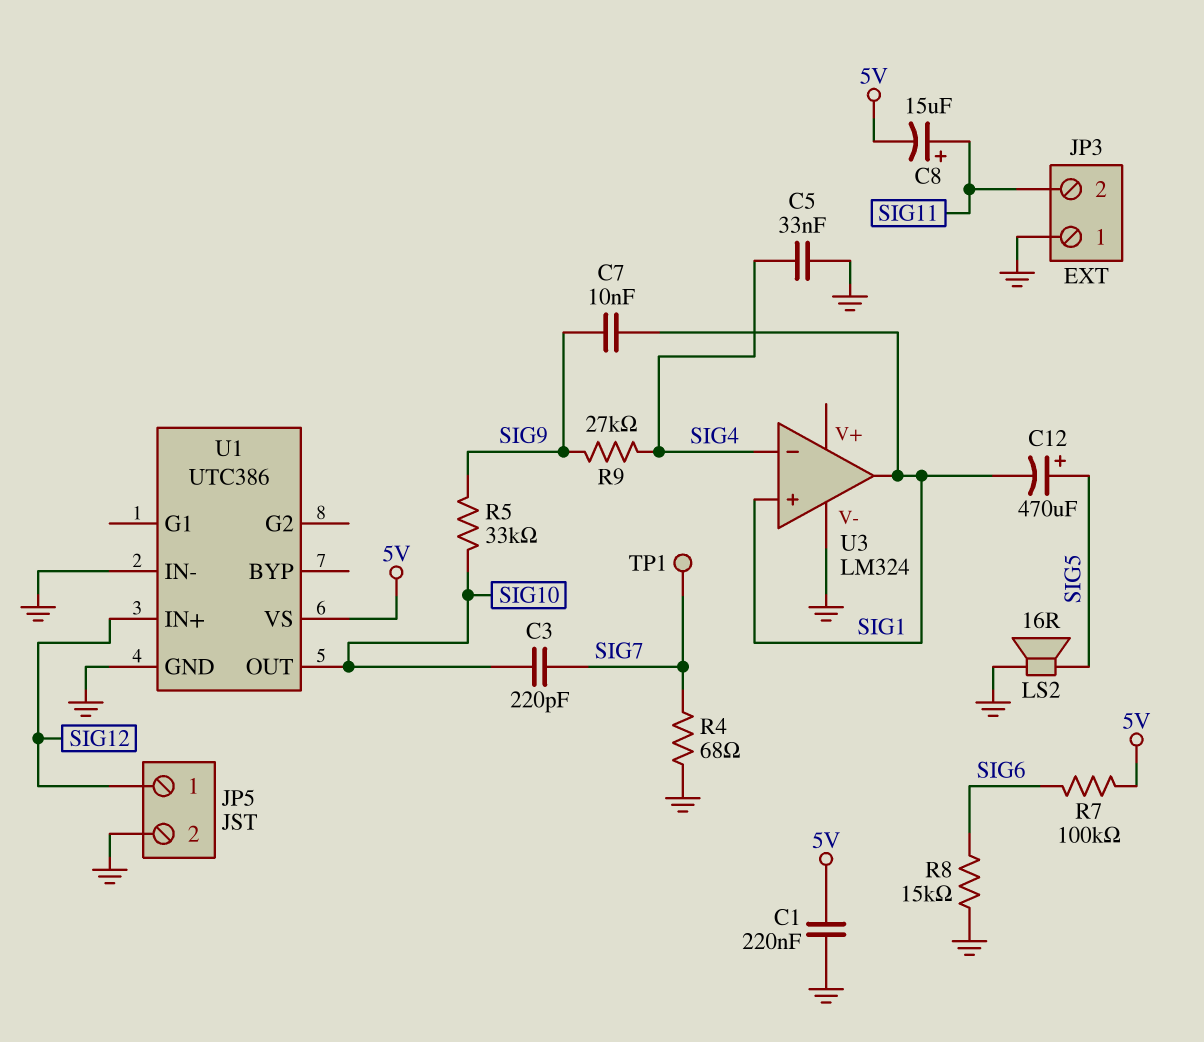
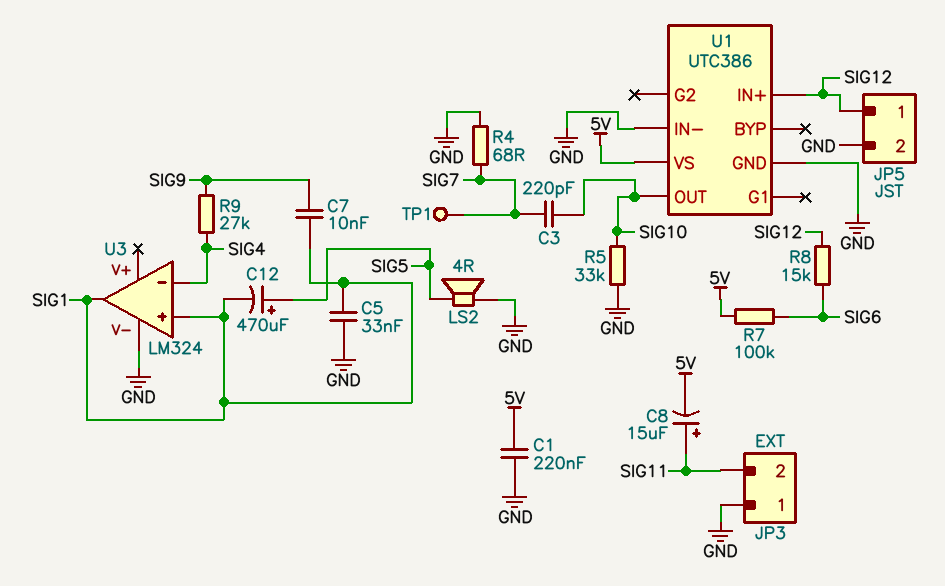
C5: 33nF (GND, SIG4) -> 33nF (GND, SIG1)
LS2: speaker 16R (GND, SIG5) -> speaker 4R (GND, SIG5)
R5: 33k (SIG9, SIG10) -> 33k (GND, SIG10)
R8: 15k (GND, SIG6) -> 15k (SIG6, SIG12)

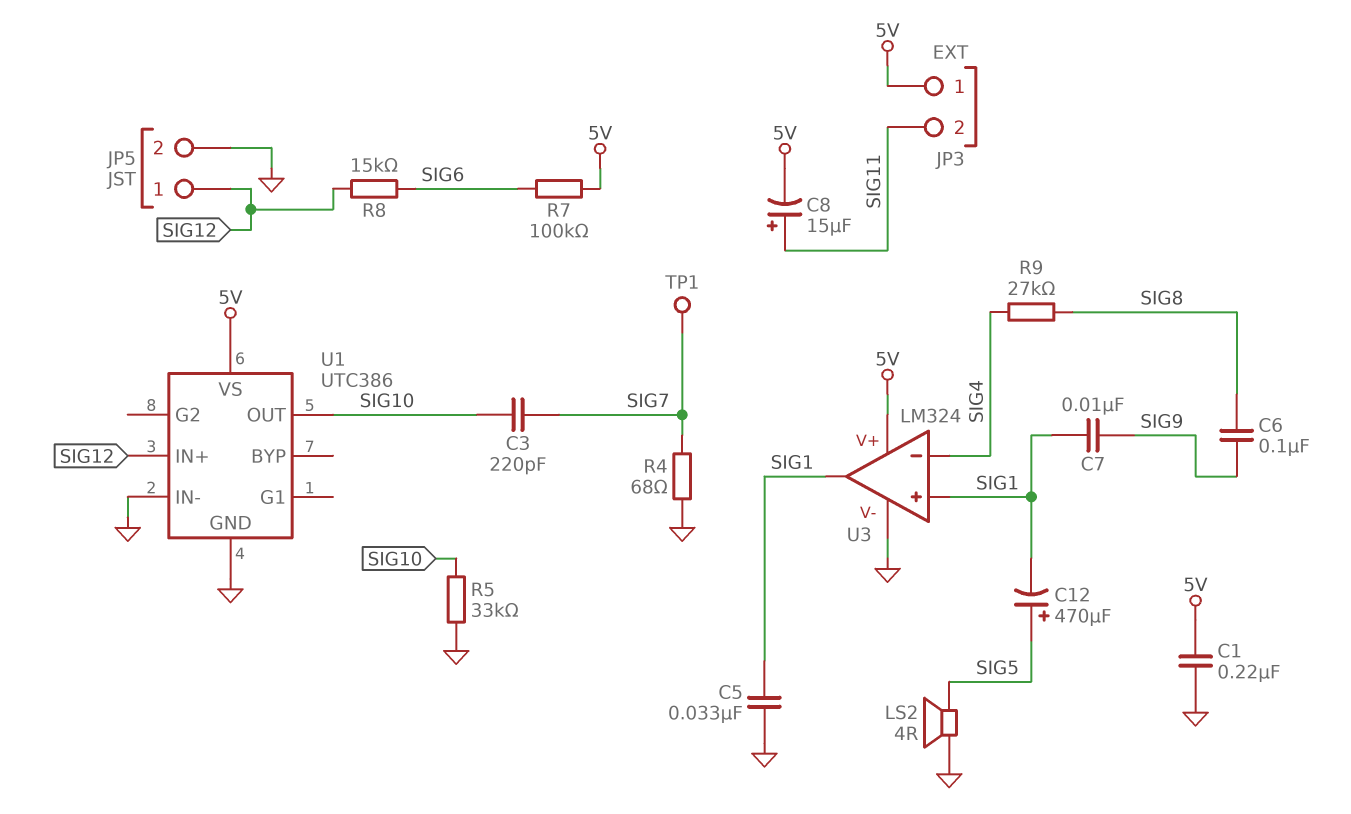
C6: none -> 100nF (SIG8, SIG9)
JP3 pin 1: GND -> 5V
R9: 27k (SIG4, SIG9) -> 27k (SIG4, SIG8)
U3 pin V+: none -> 5V

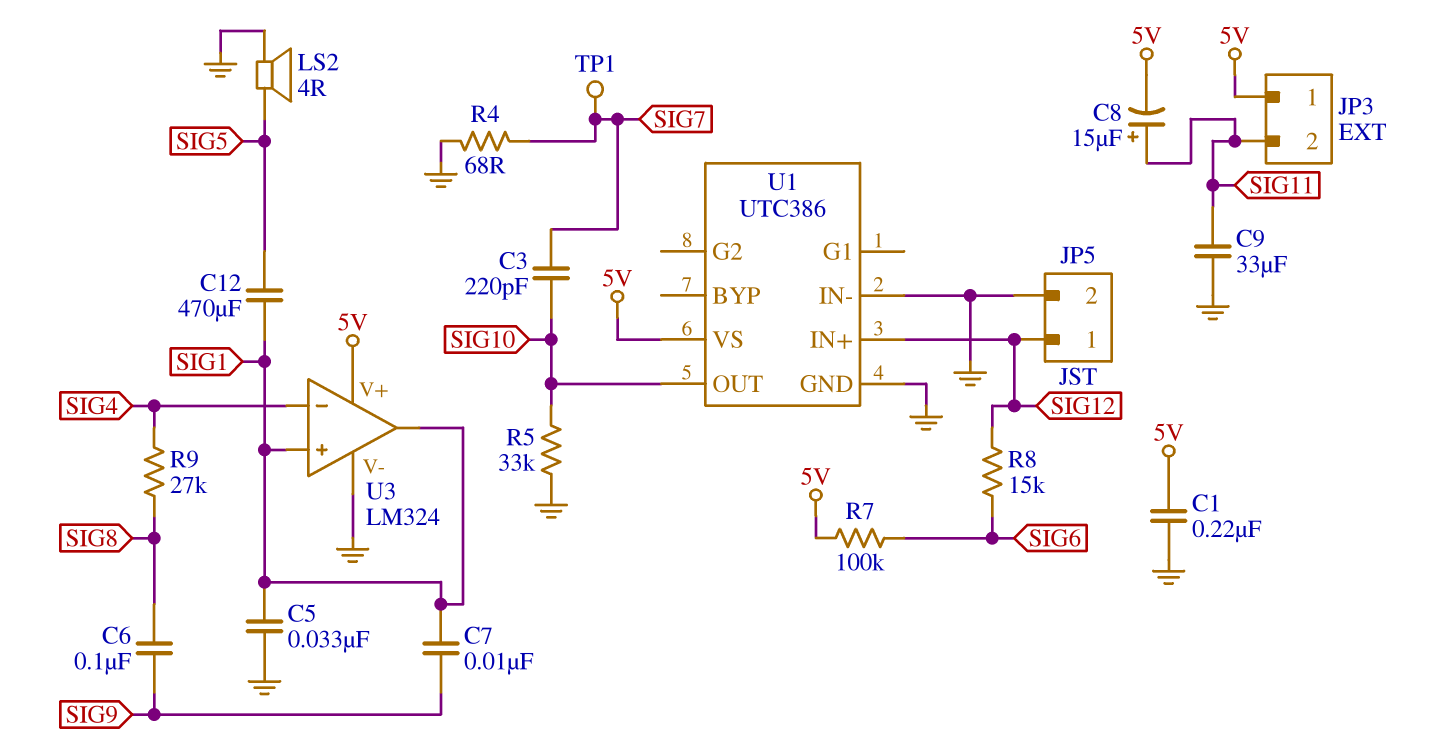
C9: none -> 33uF (GND, SIG11)
C12: 470uF (plus SIG5, minus SIG1) -> 470uF (SIG1, SIG5)

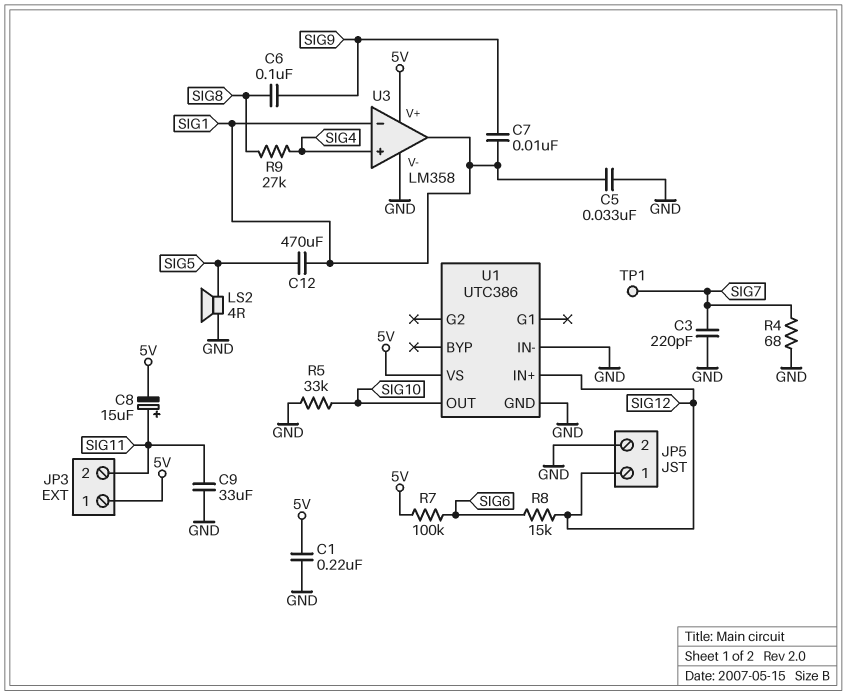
C3: 220pF (SIG7, SIG10) -> 220pF (GND, SIG7)
U3: LM324 -> LM358
U3 pin in+: SIG1 -> SIG4
U3 pin in-: SIG4 -> SIG1

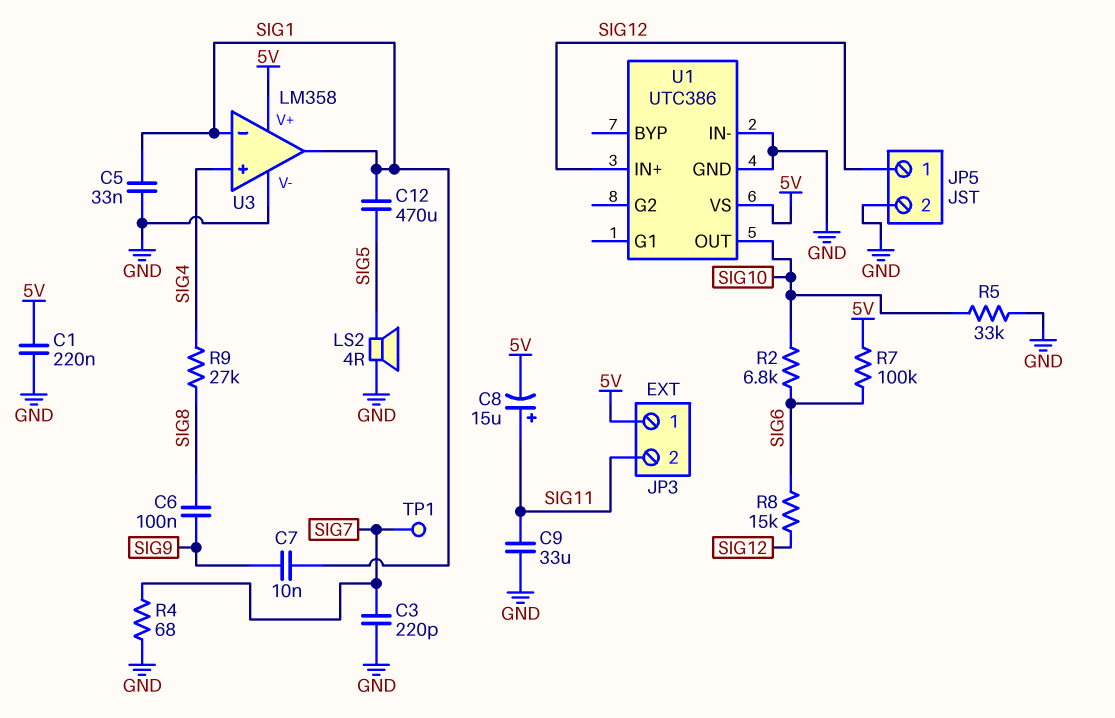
R2: none -> 6.8k (SIG6, SIG10)

